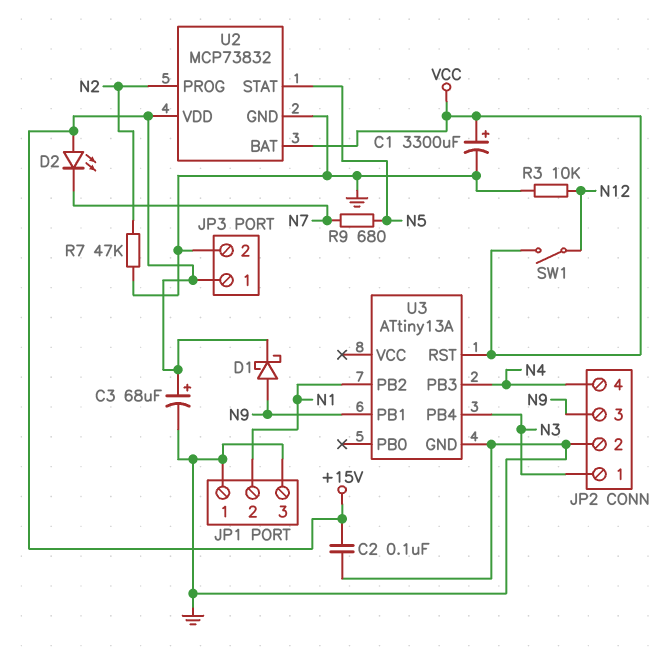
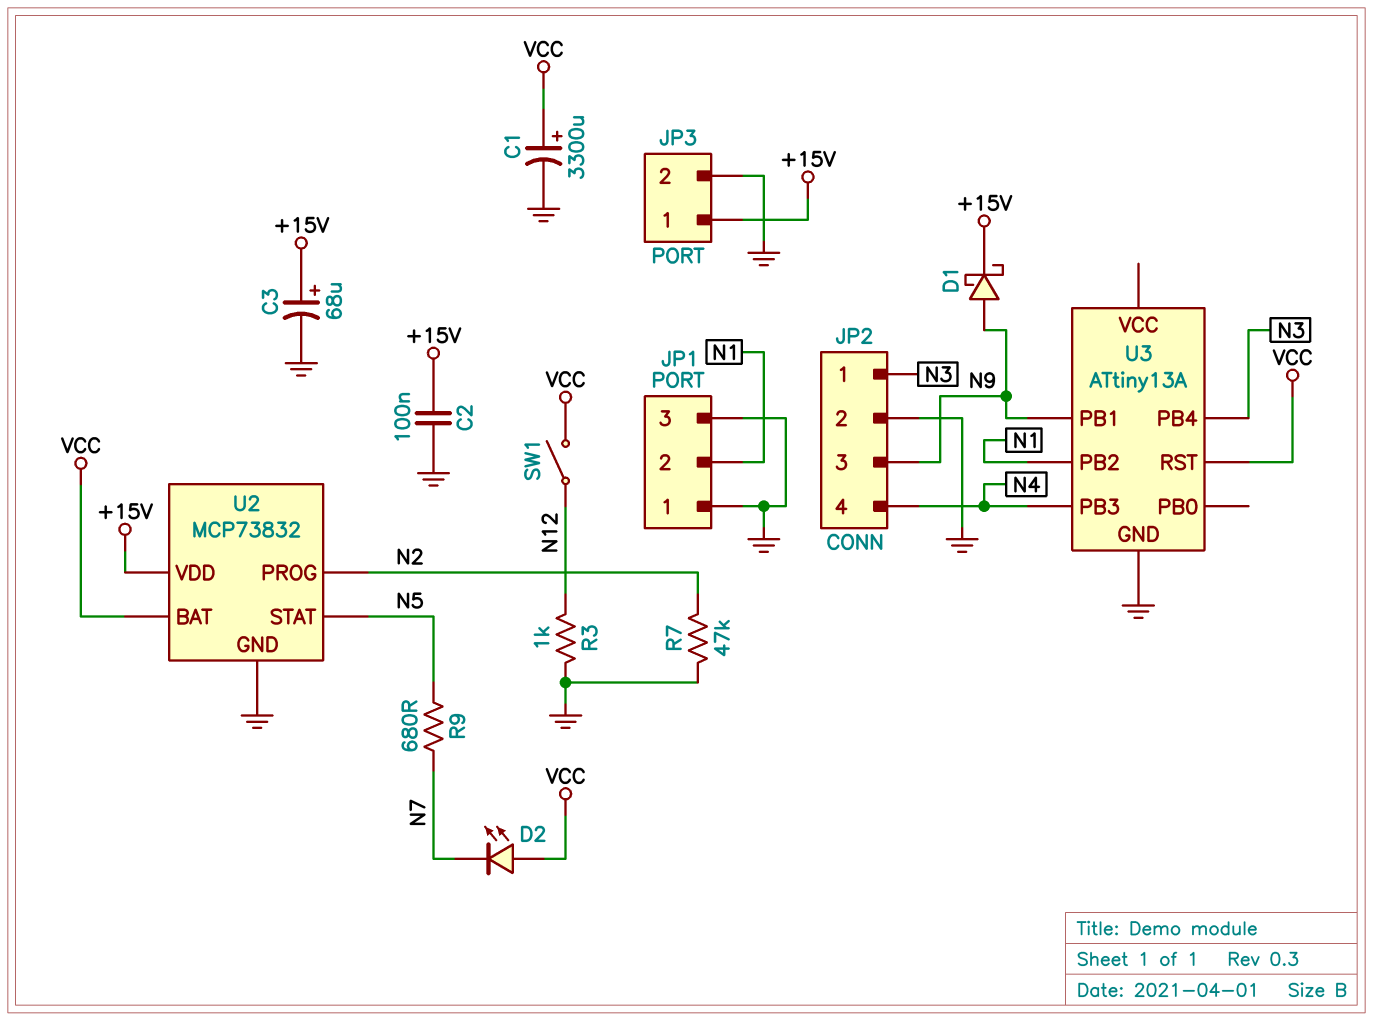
D2: LED (A +15V, K N7) -> LED (A VCC, K N7)
R3: 10k (GND, N12) -> 1k (GND, N12)

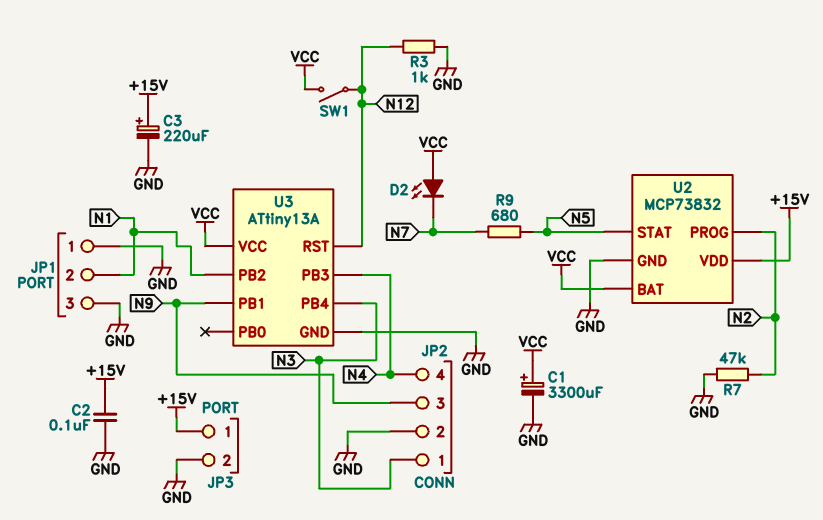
C3: 68uF (plus +15V, minus GND) -> 220uF (plus +15V, minus GND)
D1: schottky (A N9, K +15V) -> none
U3 pin RST: VCC -> N12
U3 pin VCC: none -> VCC

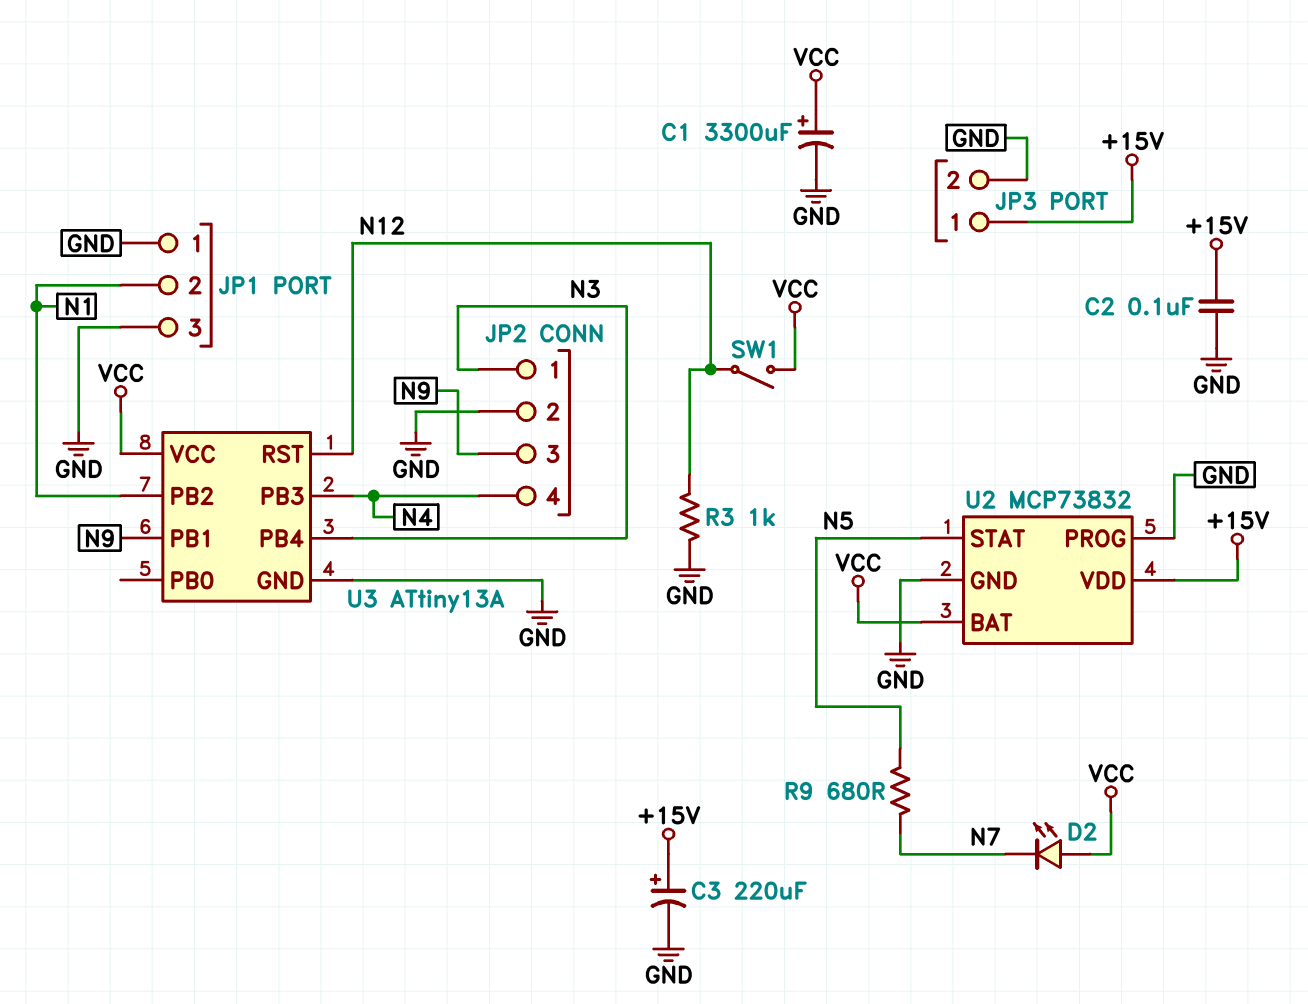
R7: 47k (GND, N2) -> none
U2 pin PROG: N2 -> GND

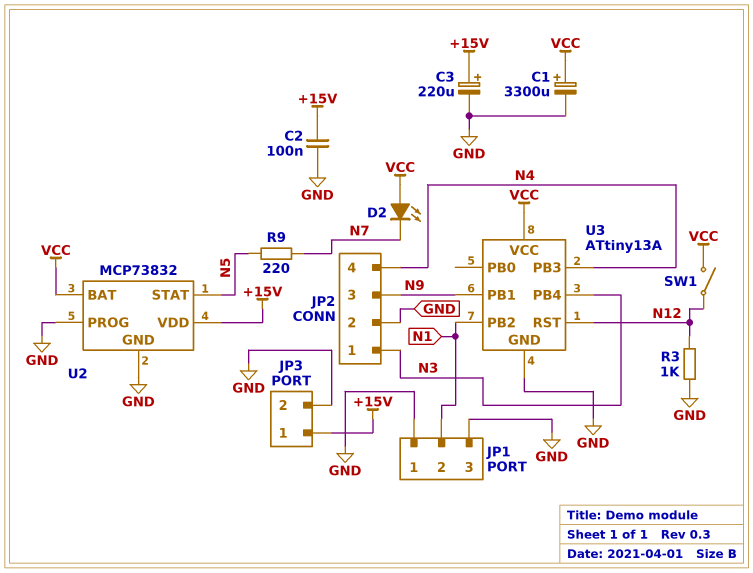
R9: 680 (N5, N7) -> 220 (N5, N7)

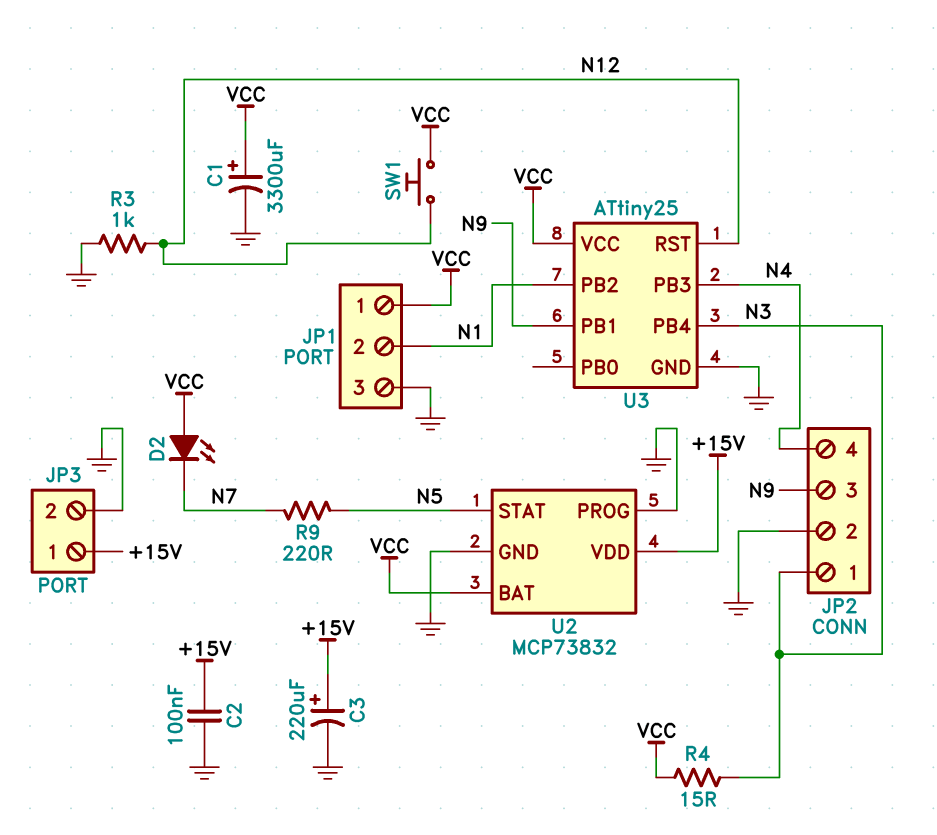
JP1 pin 1: GND -> VCC
R4: none -> 15 (N3, VCC)
SW1: switch (N12, VCC) -> button (N12, VCC)
U3: ATtiny13A -> ATtiny25

